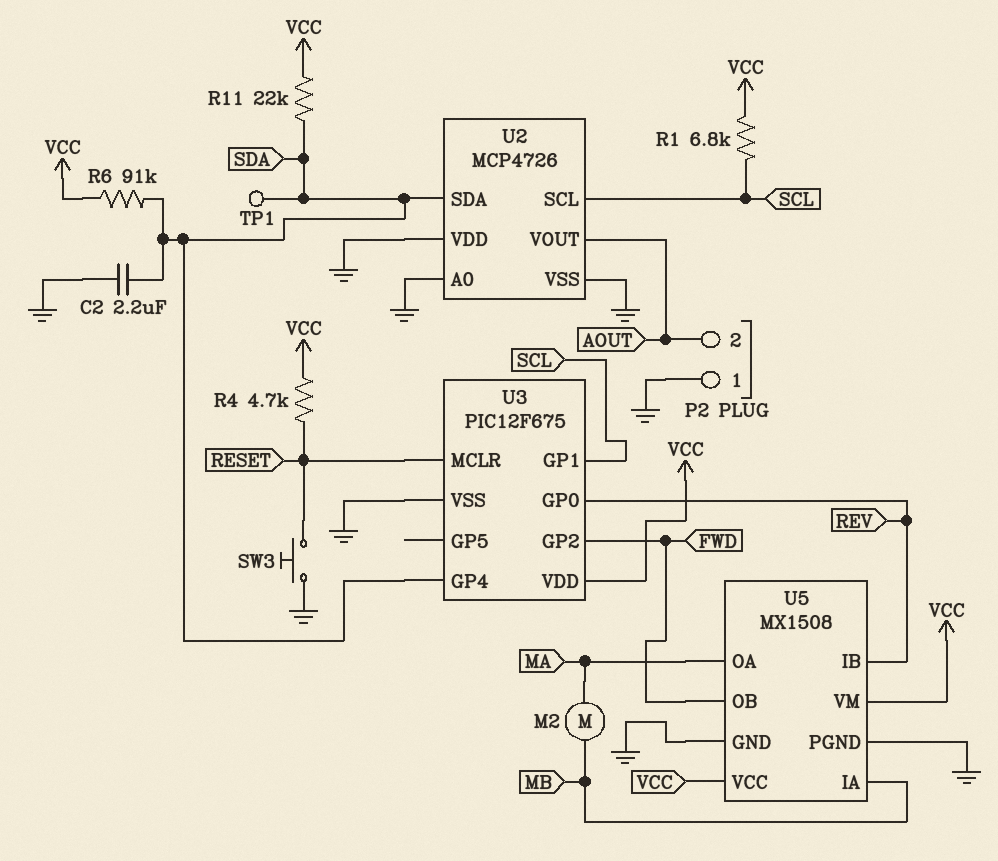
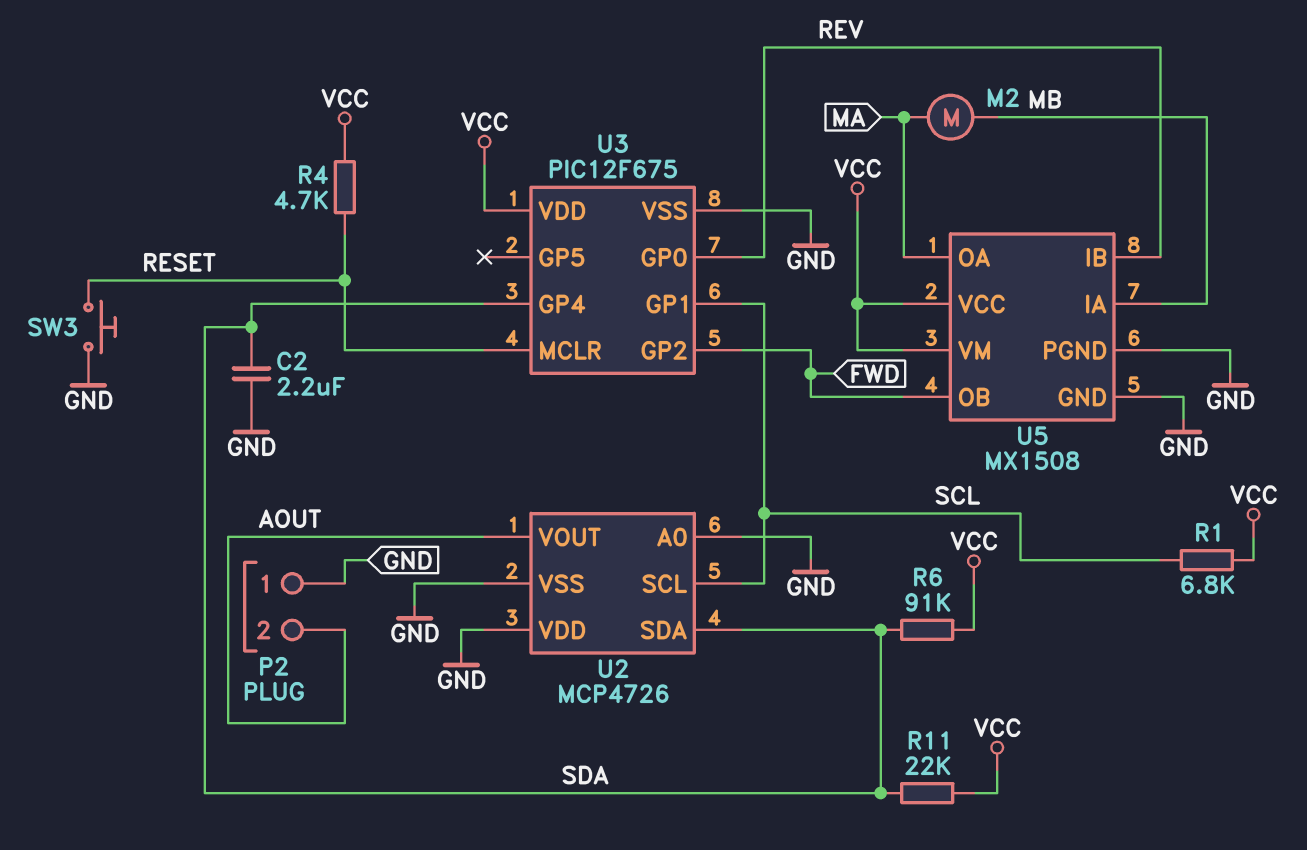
TP1: test point (SDA) -> none

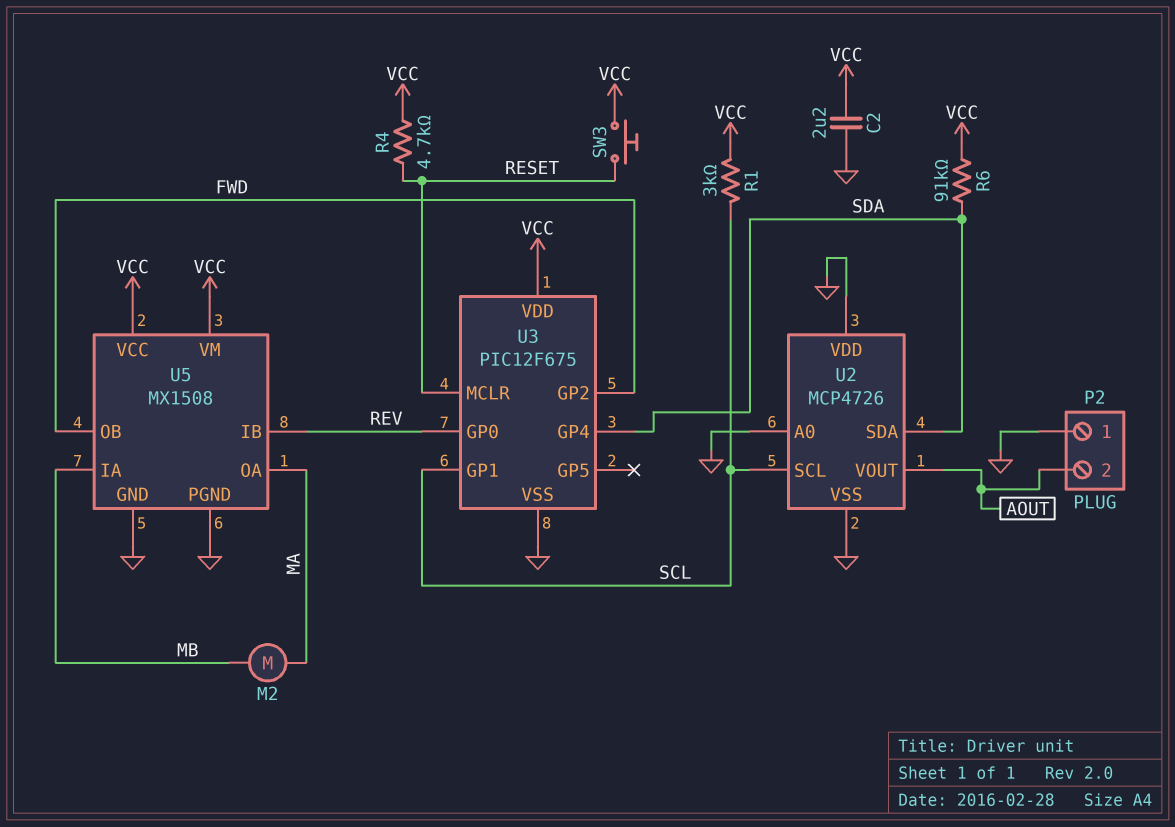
C2: 2.2uF (GND, SDA) -> 2.2uF (GND, VCC)
R1: 6.8k (SCL, VCC) -> 3k (SCL, VCC)
R11: 22k (SDA, VCC) -> none
SW3: button (GND, RESET) -> button (RESET, VCC)

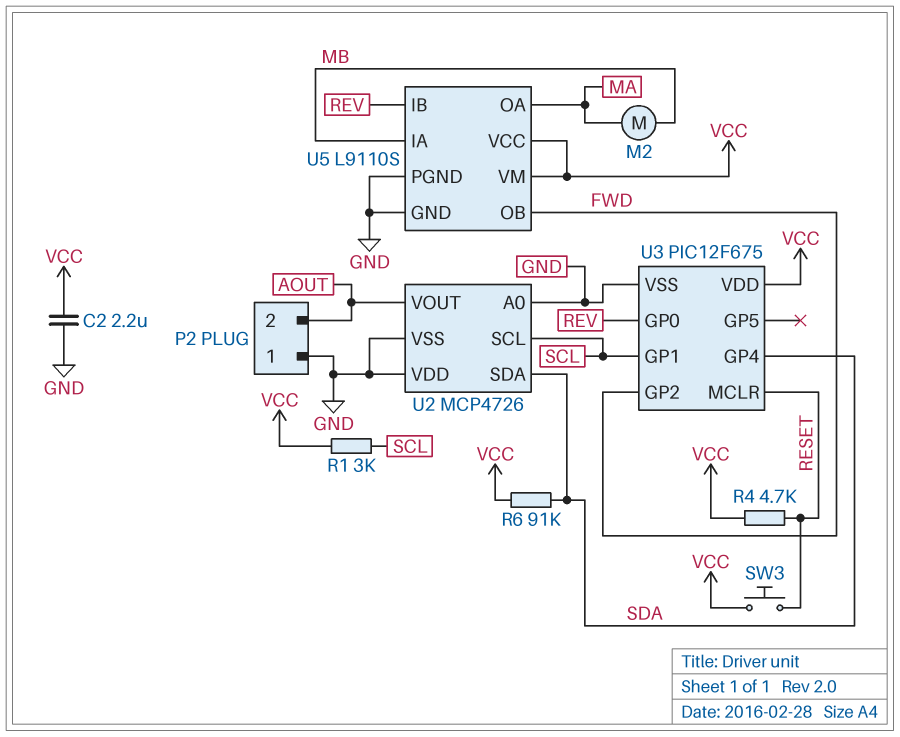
U5: MX1508 -> L9110S

